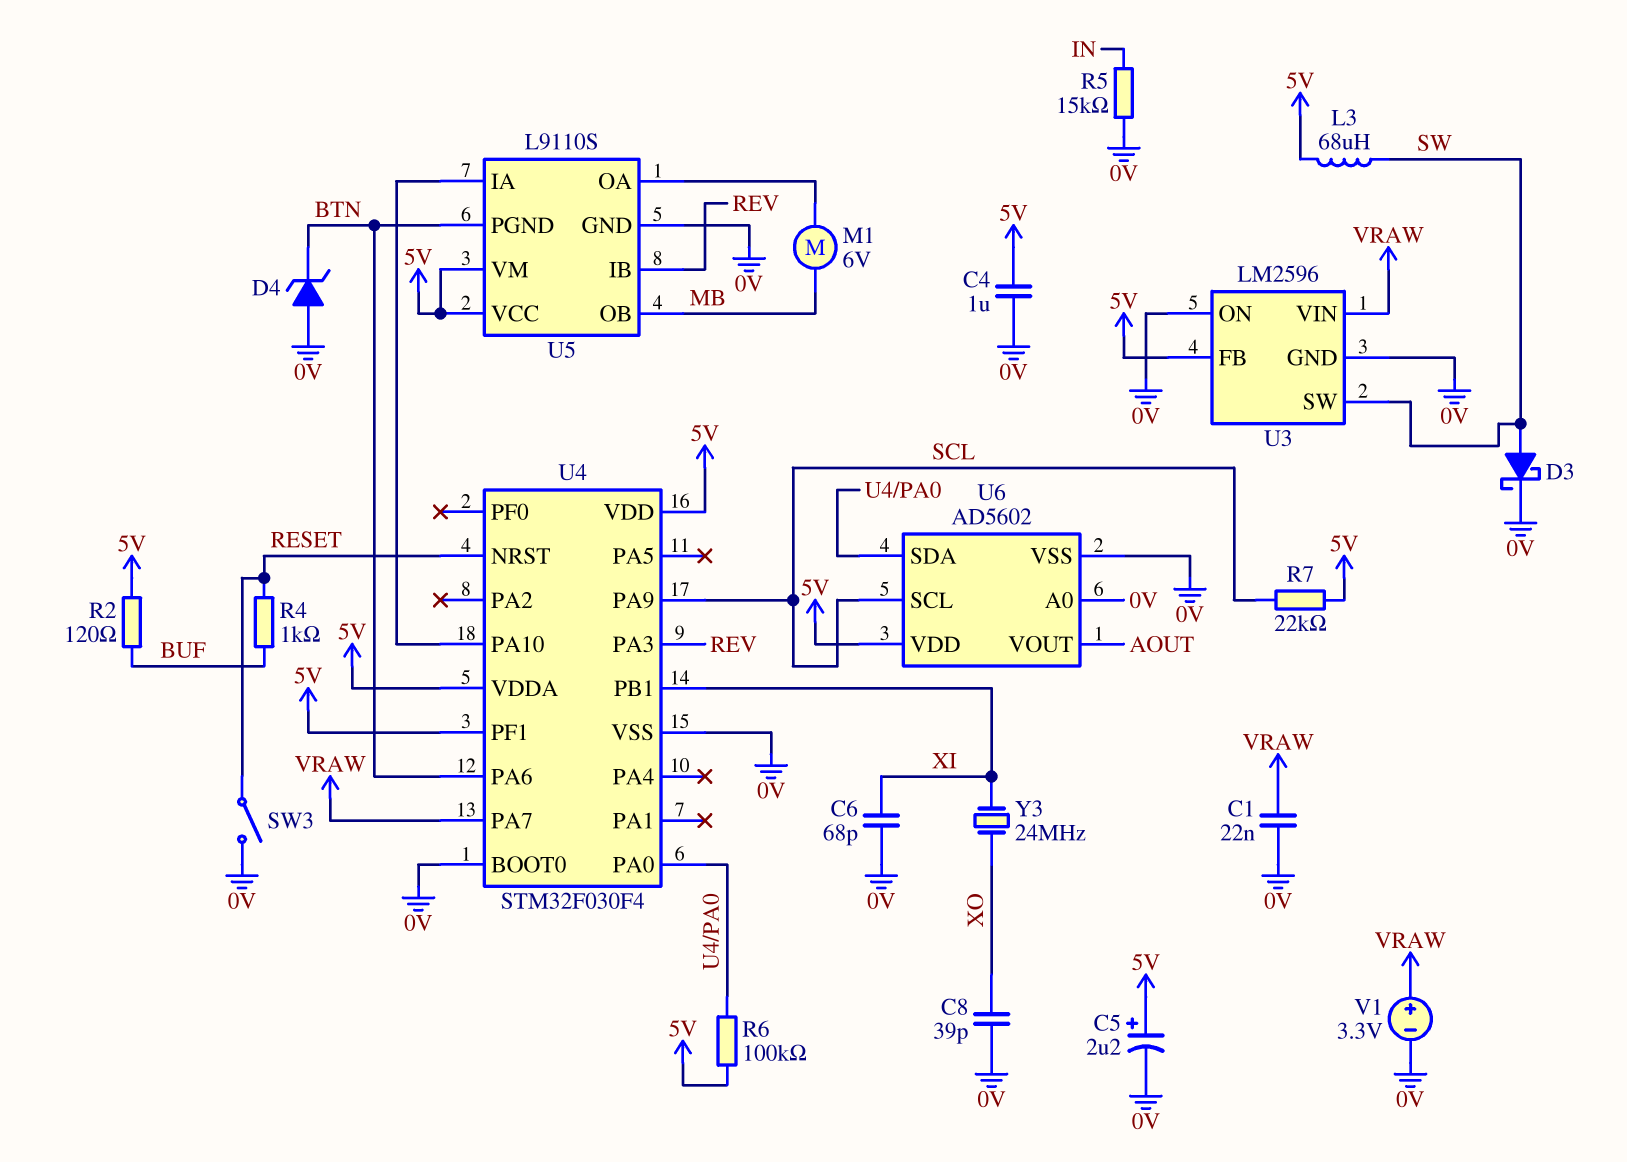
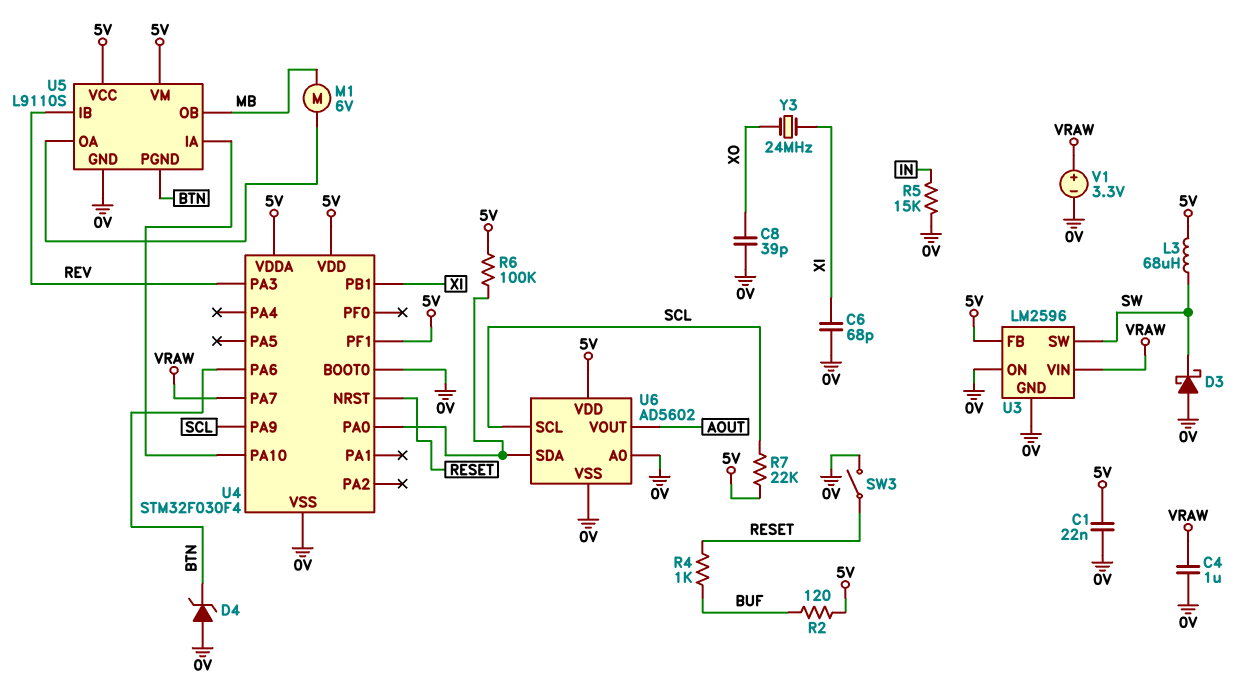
C1: 22nF (0V, VRAW) -> 22nF (0V, 5V)
C4: 1uF (0V, 5V) -> 1uF (0V, VRAW)
C5: 2.2uF (plus 5V, minus 0V) -> none
D3: schottky (A SW, K 0V) -> schottky (A 0V, K SW)

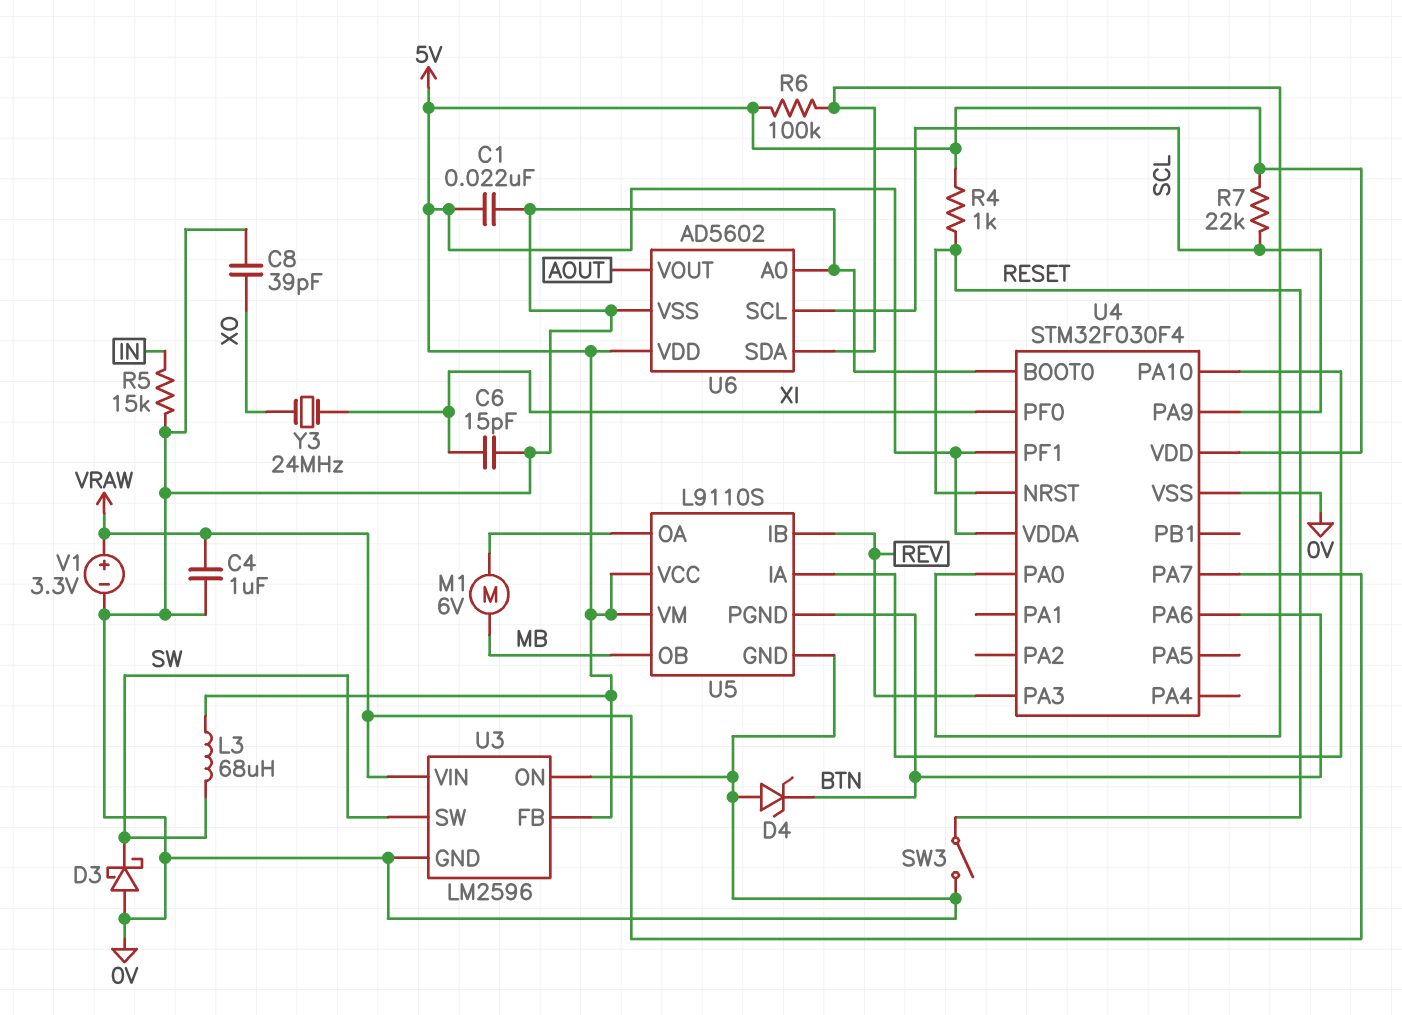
C6: 68pF (0V, XI) -> 15pF (0V, XI)
R2: 120 (5V, BUF) -> none
R4: 1k (BUF, RESET) -> 1k (5V, RESET)
U4 pin PB1: XI -> none
U4 pin PF0: none -> XI

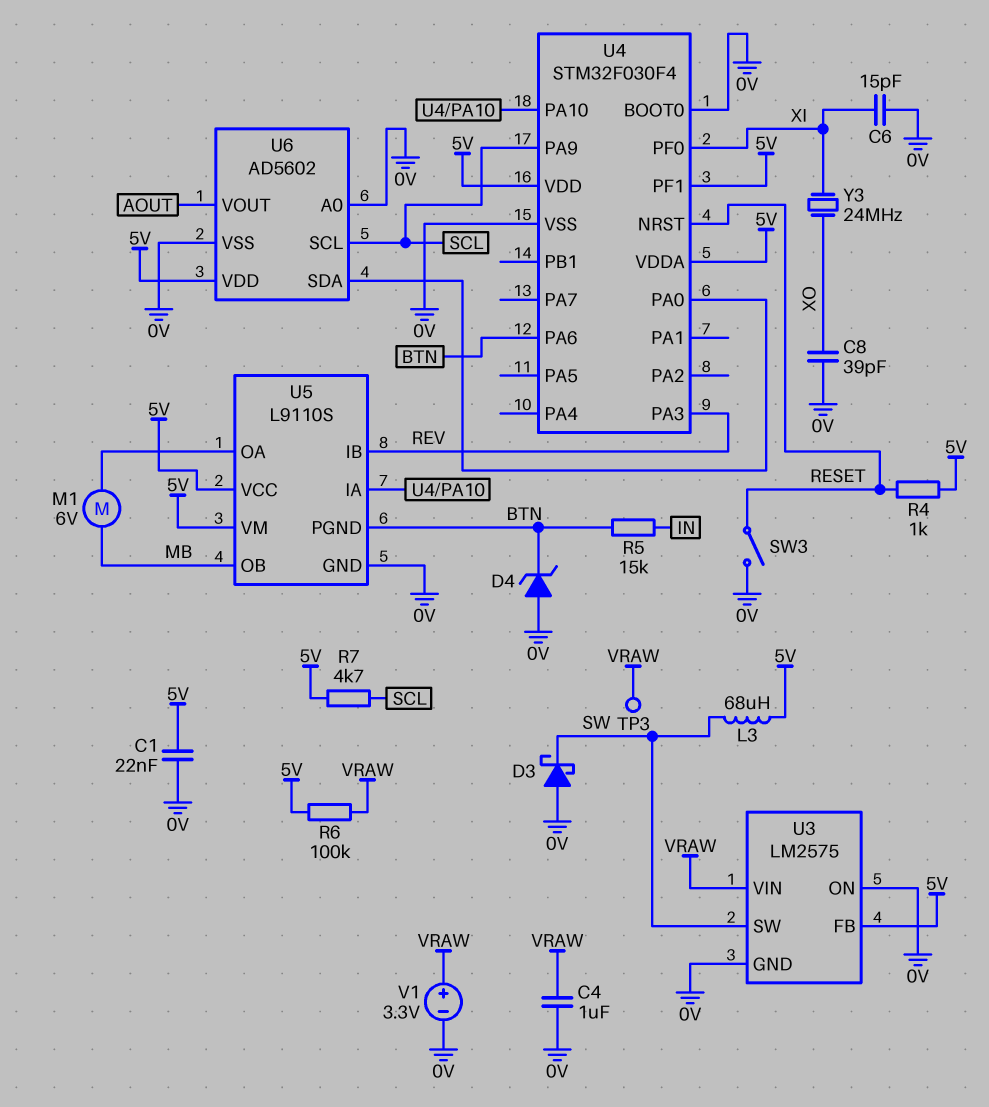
R5: 15k (0V, IN) -> 15k (BTN, IN)
R6: 100k (5V, U4/PA0) -> 100k (5V, VRAW)
R7: 22k (5V, SCL) -> 4.7k (5V, SCL)
TP3: none -> test point (VRAW)
U3: LM2596 -> LM2575
U4 pin PA7: VRAW -> none

